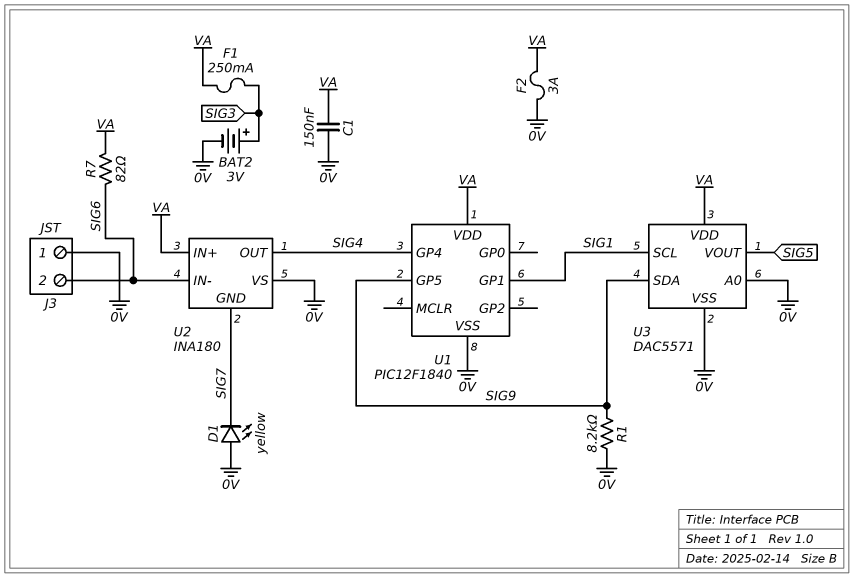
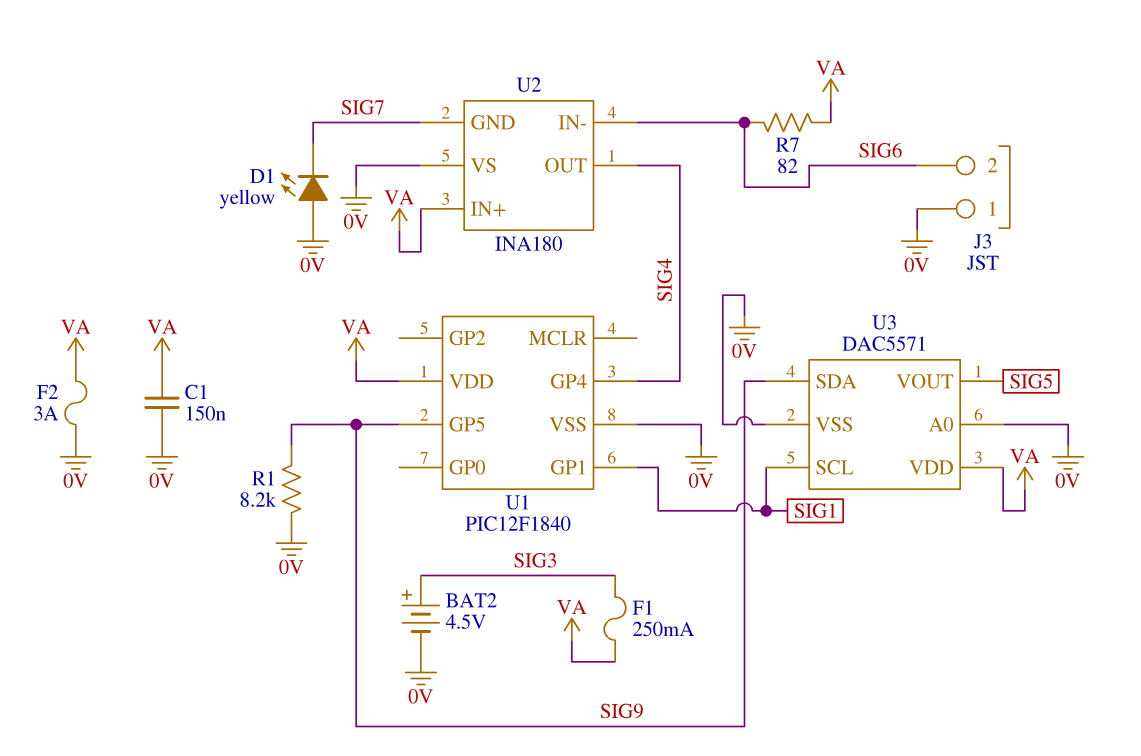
BAT2: 3V (plus SIG3, minus 0V) -> 4.5V (plus SIG3, minus 0V)

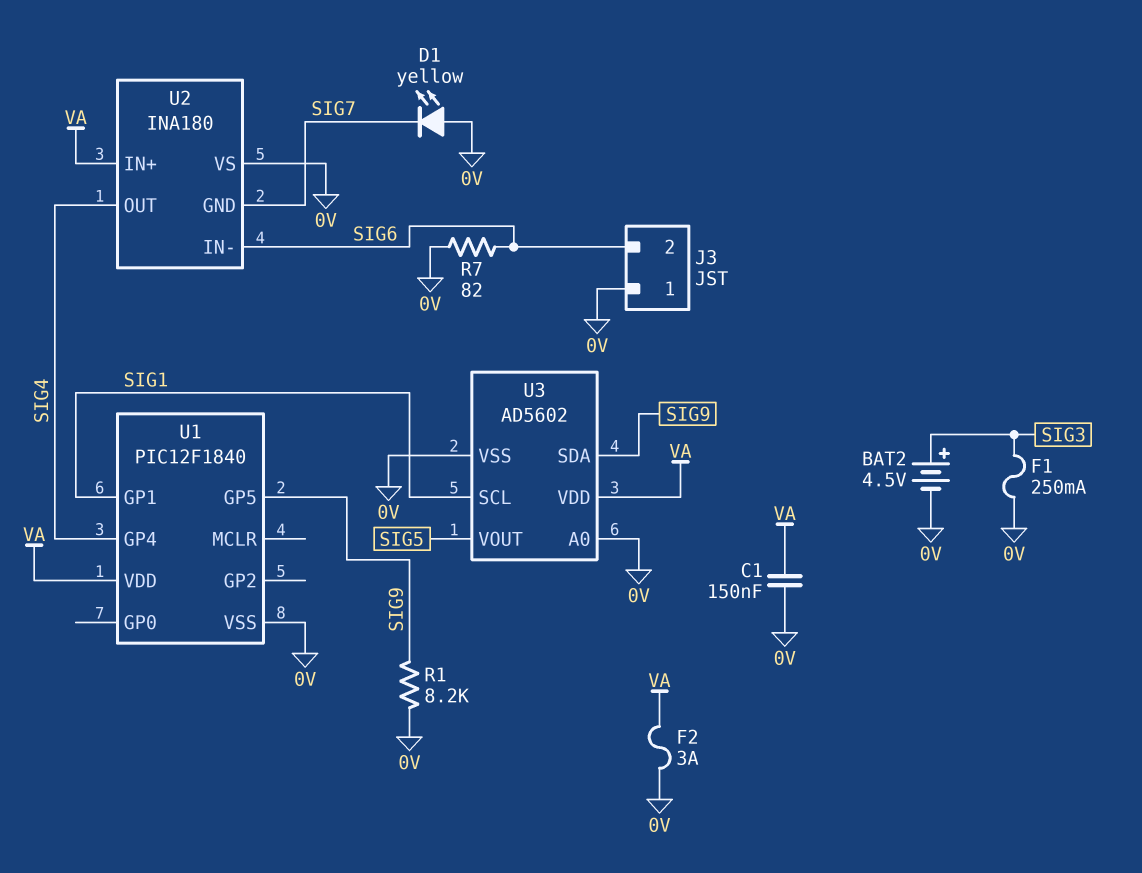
F1: 250mA (SIG3, VA) -> 250mA (0V, SIG3)
R7: 82 (SIG6, VA) -> 82 (0V, SIG6)
U3: DAC5571 -> AD5602

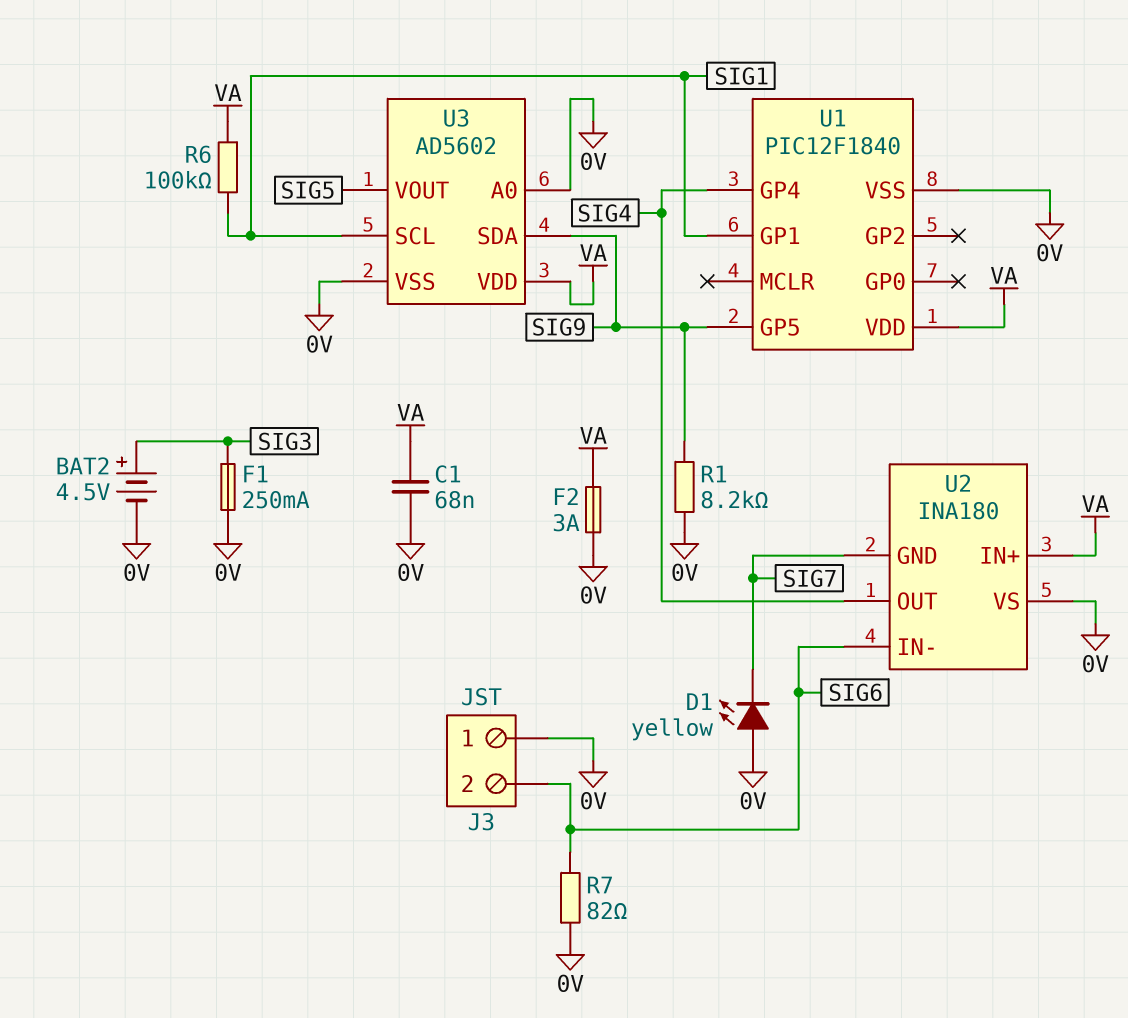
C1: 150nF (0V, VA) -> 68nF (0V, VA)
R6: none -> 100k (SIG1, VA)

